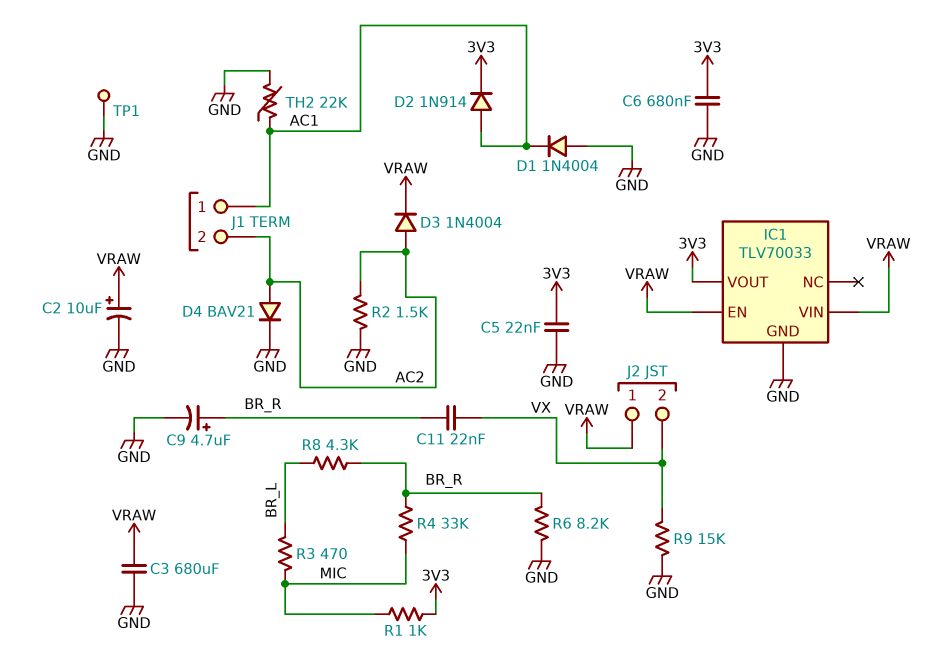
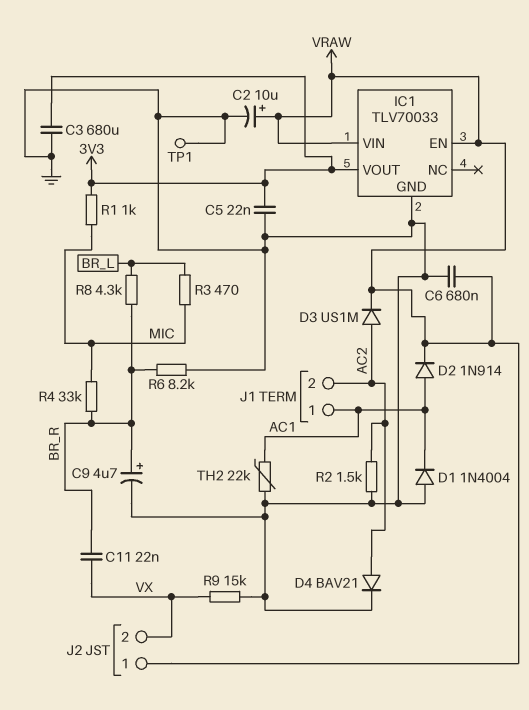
C3: 680uF (GND, VRAW) -> 680uF (3V3, GND)
C6: 680nF (3V3, GND) -> 680nF (GND, VRAW)
D2: diode 1N914 (A AC1, K 3V3) -> diode 1N914 (A AC1, K VRAW)
D3: diode 1N4004 (A AC2, K VRAW) -> diode US1M (A AC2, K VRAW)

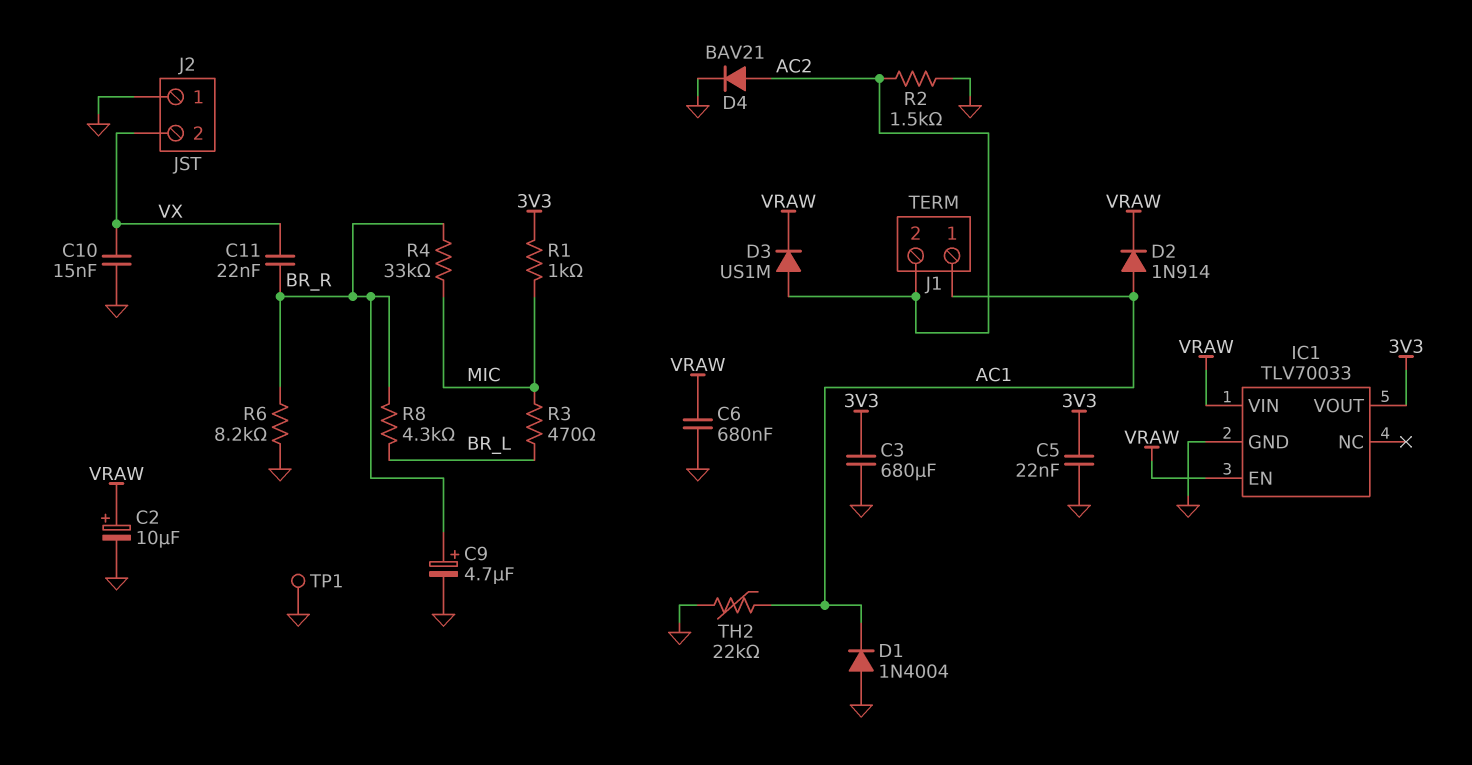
C10: none -> 15nF (GND, VX)
J2 pin 1: VRAW -> GND
R9: 15k (GND, VX) -> none

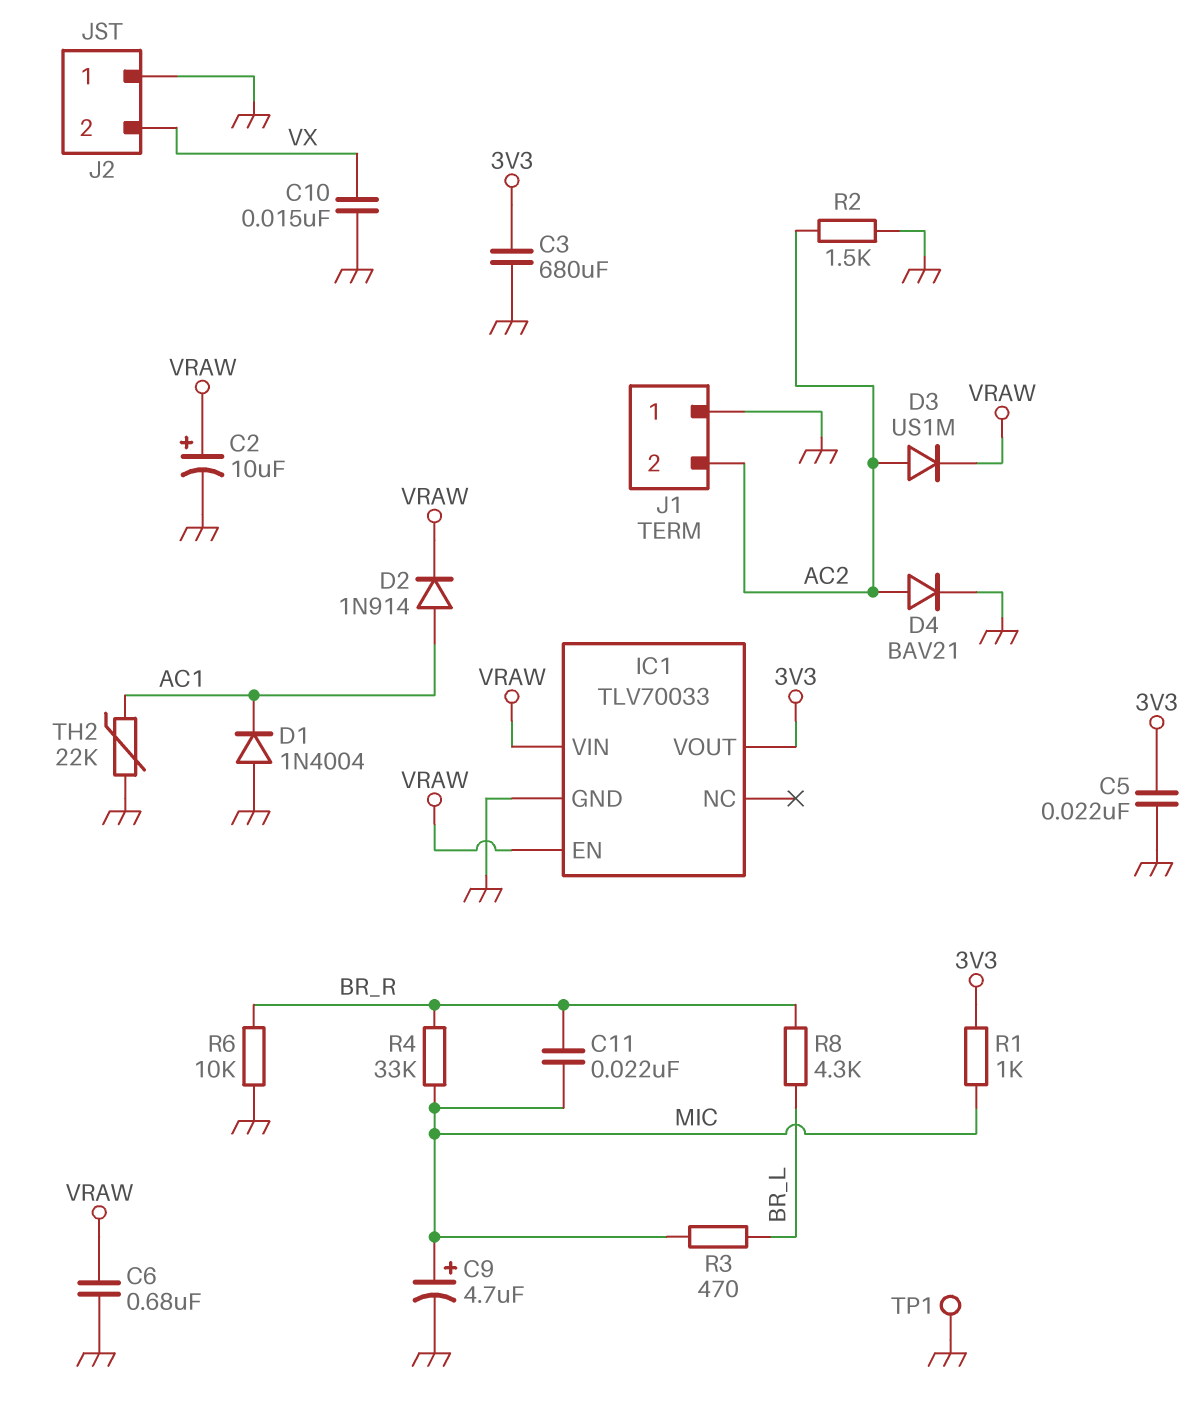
C9: 4.7uF (plus BR_R, minus GND) -> 4.7uF (plus MIC, minus GND)
C11: 22nF (BR_R, VX) -> 22nF (BR_R, MIC)
J1 pin 1: AC1 -> GND
R6: 8.2k (BR_R, GND) -> 10k (BR_R, GND)

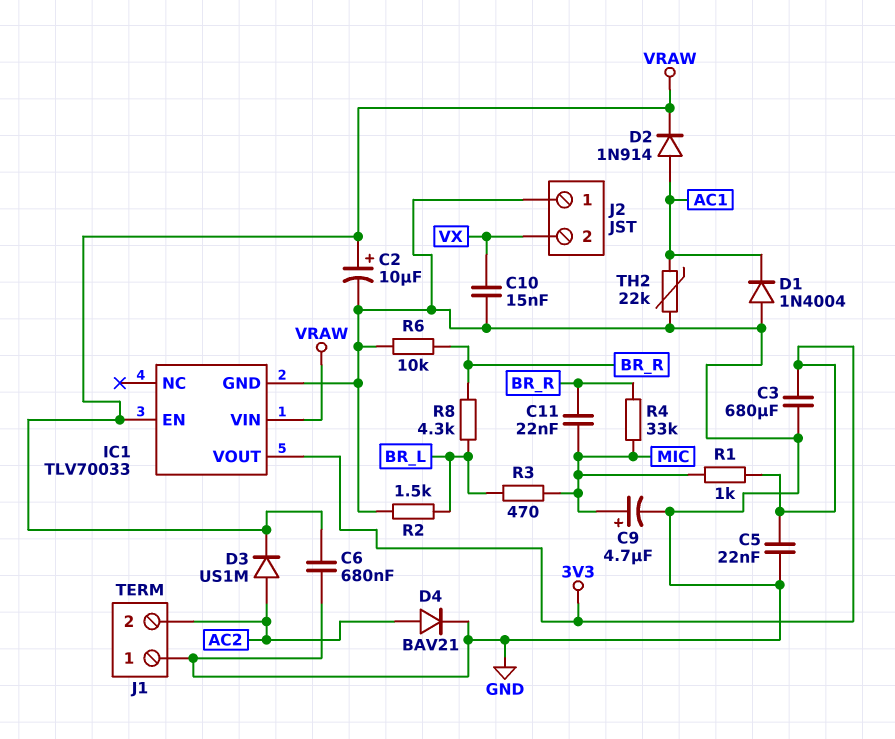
R2: 1.5k (AC2, GND) -> 1.5k (BR_L, GND)
TP1: test point (GND) -> none

